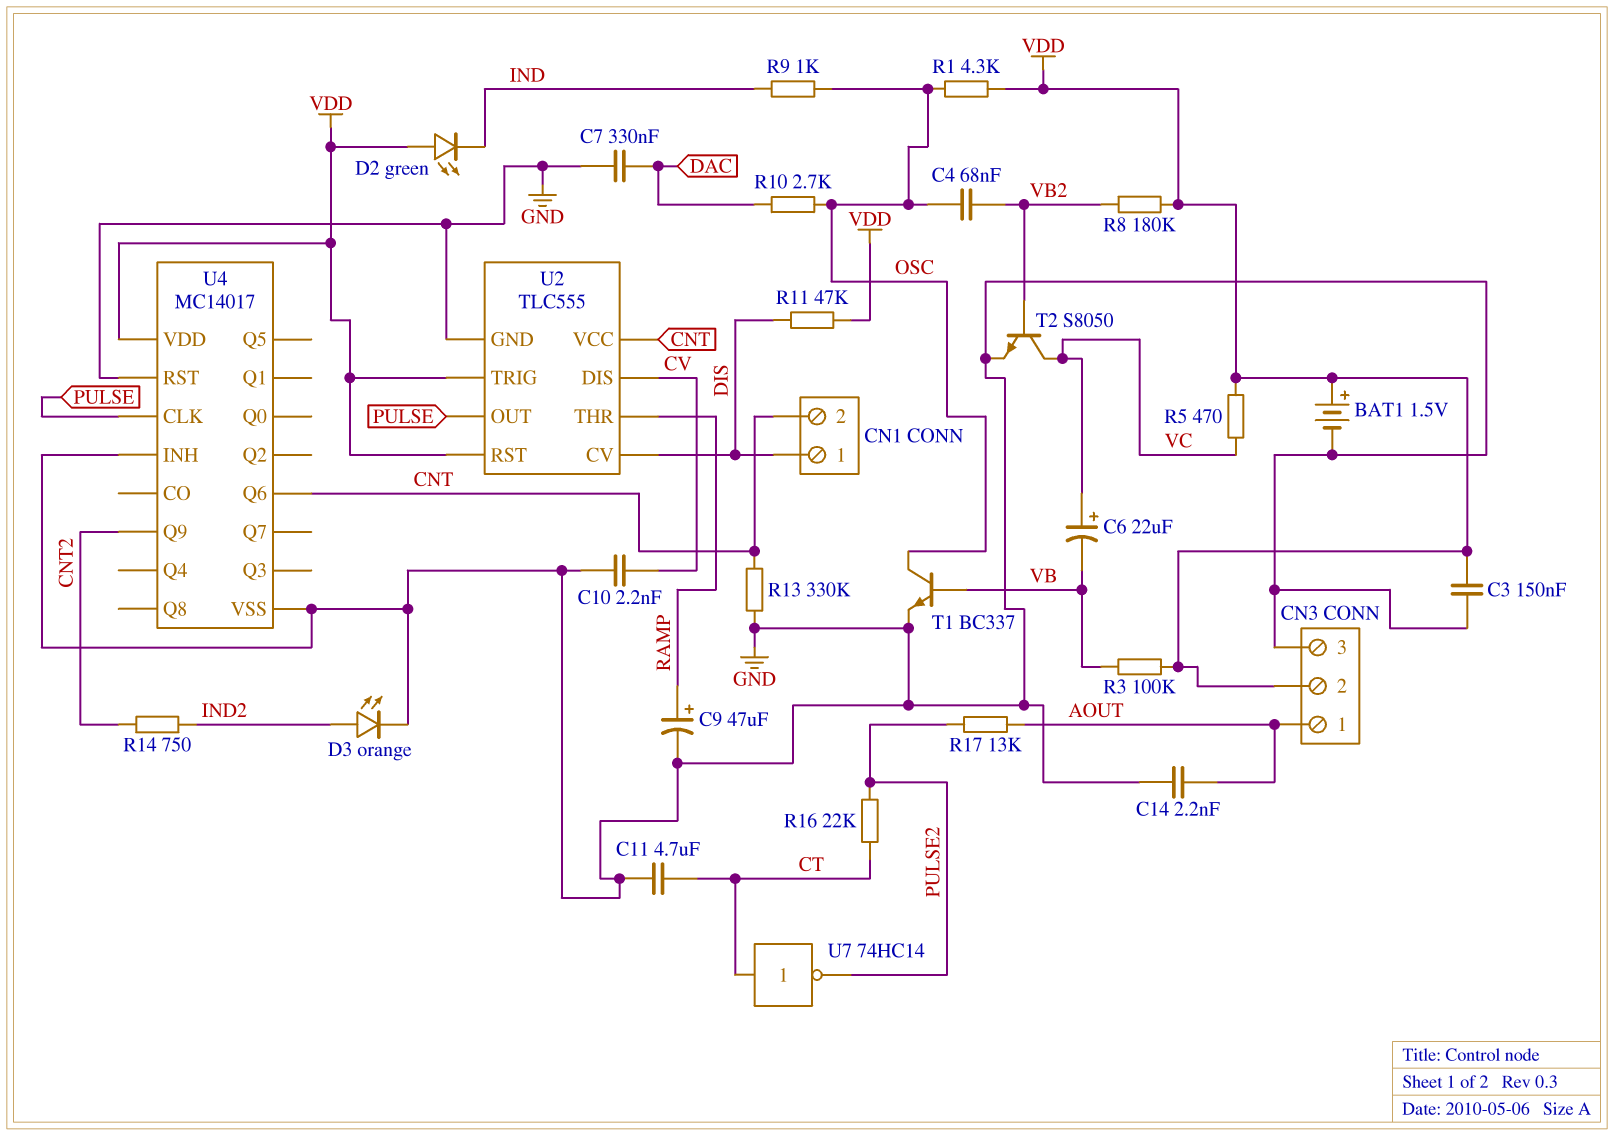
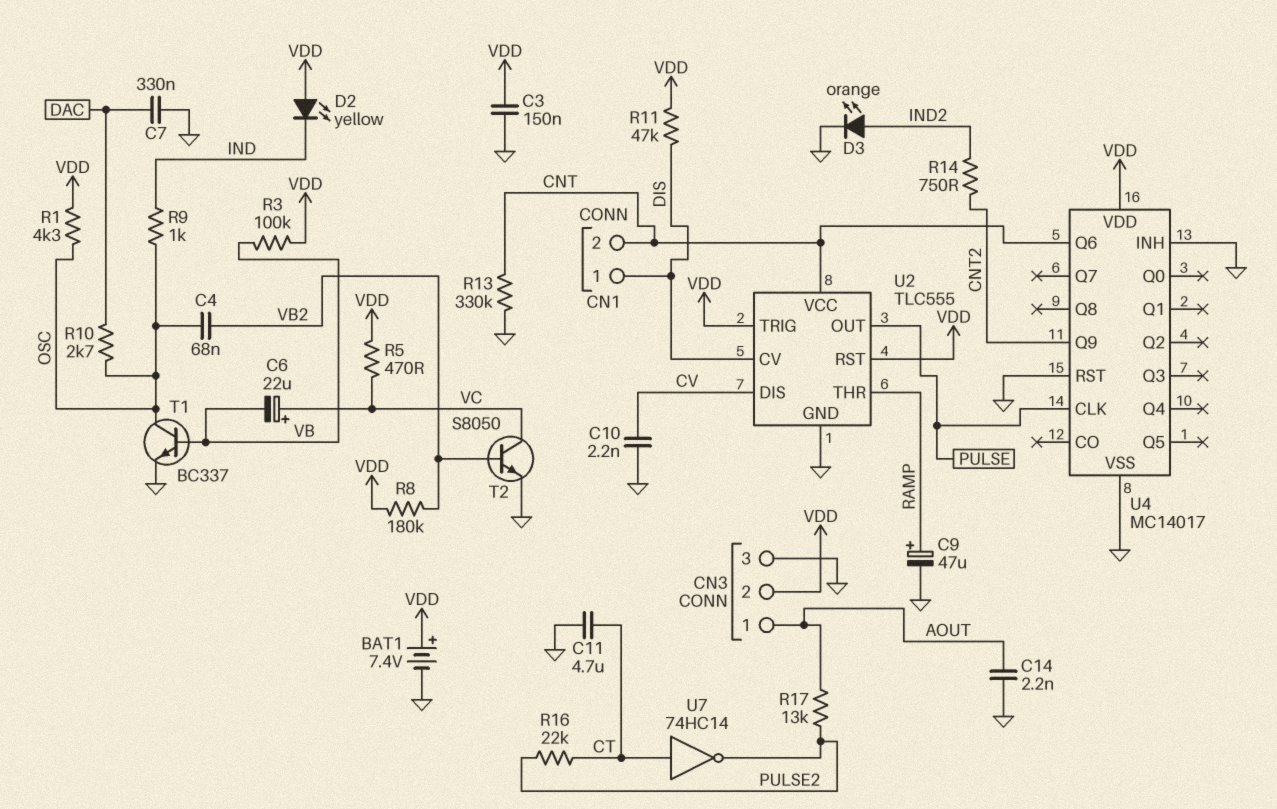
BAT1: 1.5V (plus VDD, minus GND) -> 7.4V (plus VDD, minus GND)
D2: LED green (A VDD, K IND) -> LED yellow (A VDD, K IND)

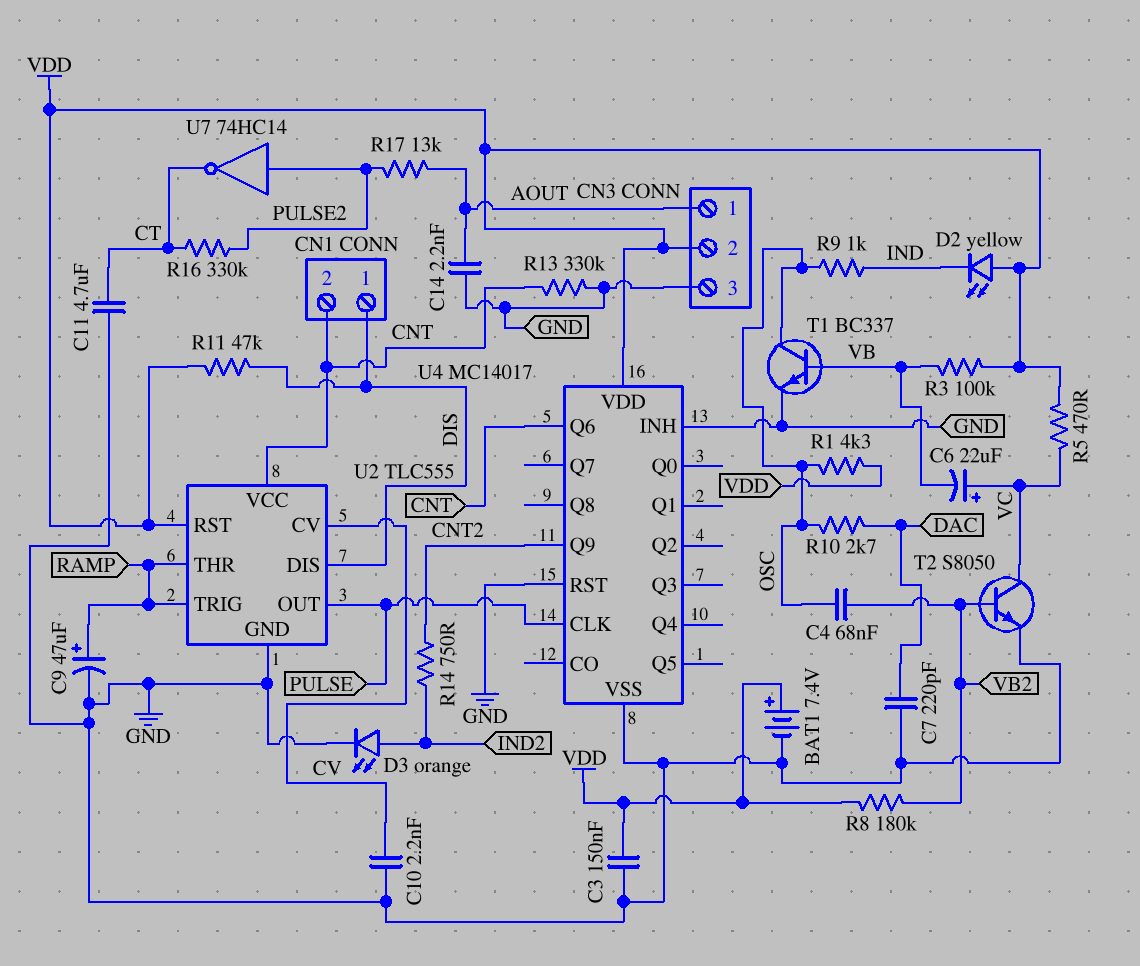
C7: 330nF (DAC, GND) -> 220pF (DAC, GND)
R16: 22k (CT, PULSE2) -> 330k (CT, PULSE2)
U2 pin CV: DIS -> CV
U2 pin DIS: CV -> DIS
U2 pin TRIG: VDD -> RAMP
U7: NOT 74HC14 (in CT, out PULSE2) -> NOT 74HC14 (in PULSE2, out CT)

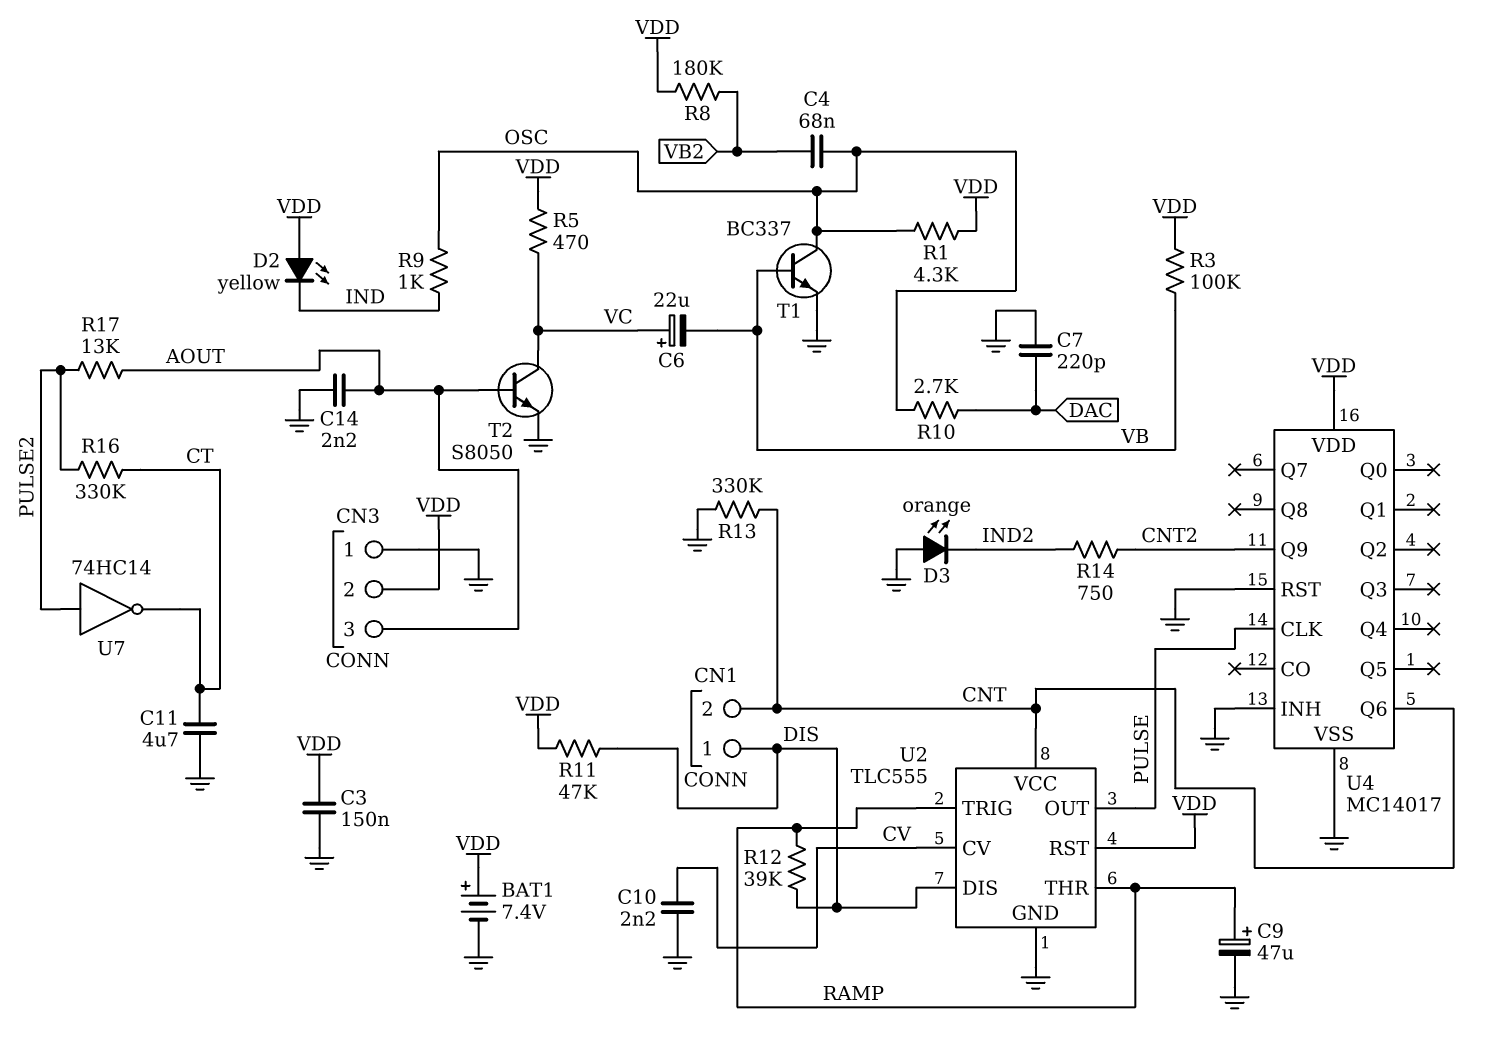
CN3 pin 1: AOUT -> GND
CN3 pin 3: GND -> AOUT
D3: LED orange (A IND2, K GND) -> LED orange (A GND, K IND2)
R12: none -> 39k (DIS, RAMP)
T2: NPN S8050 (B VB2, C VC, E GND) -> NPN S8050 (B AOUT, C VC, E GND)

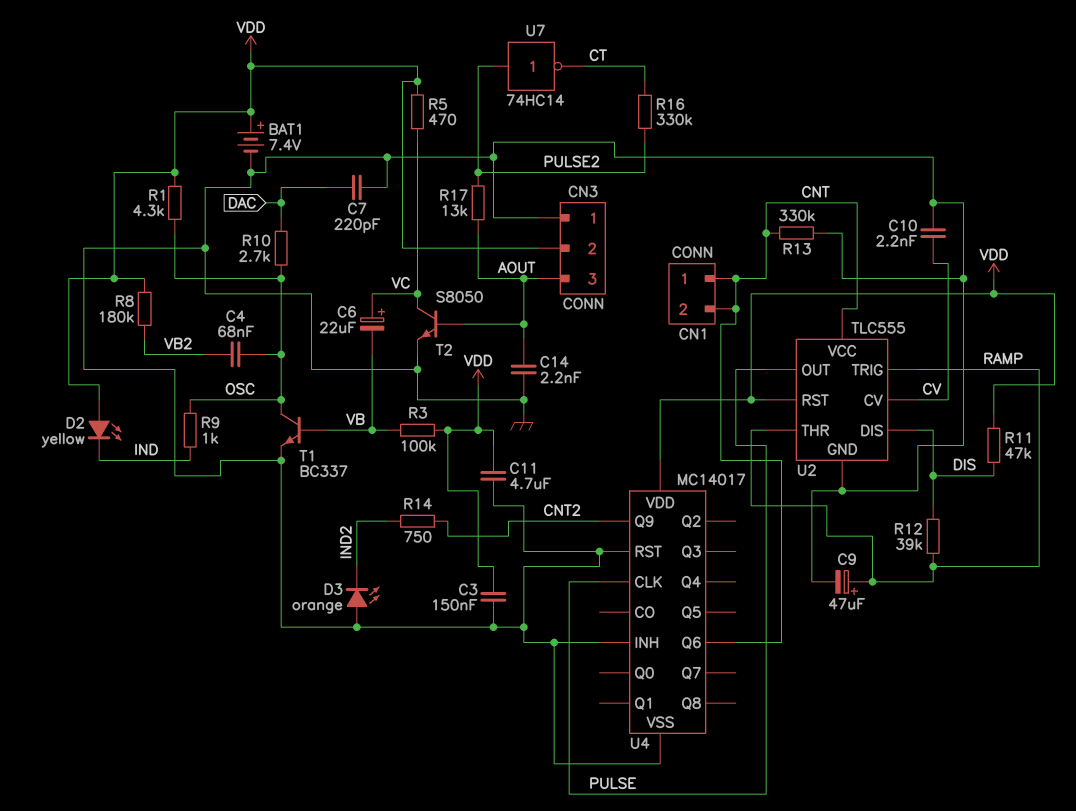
C11: 4.7uF (CT, GND) -> 4.7uF (GND, VDD)
CN1 pin 1: DIS -> CNT

